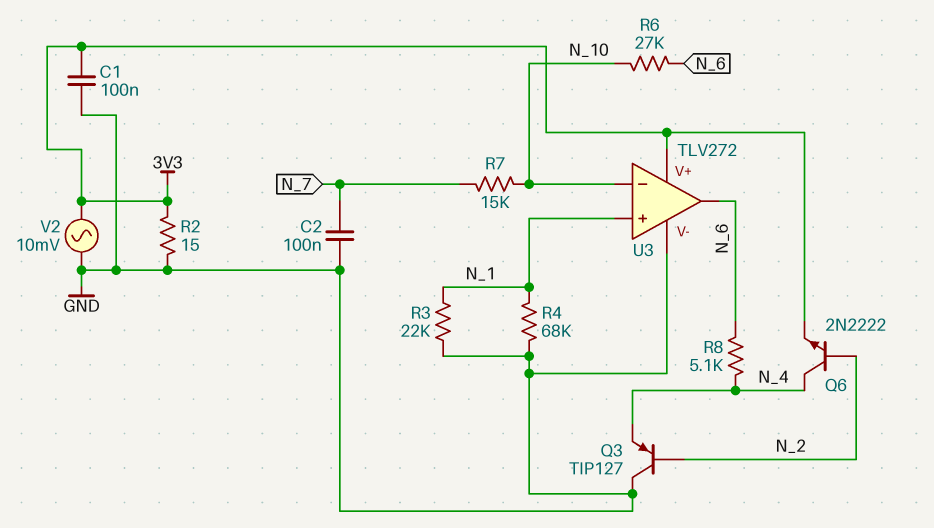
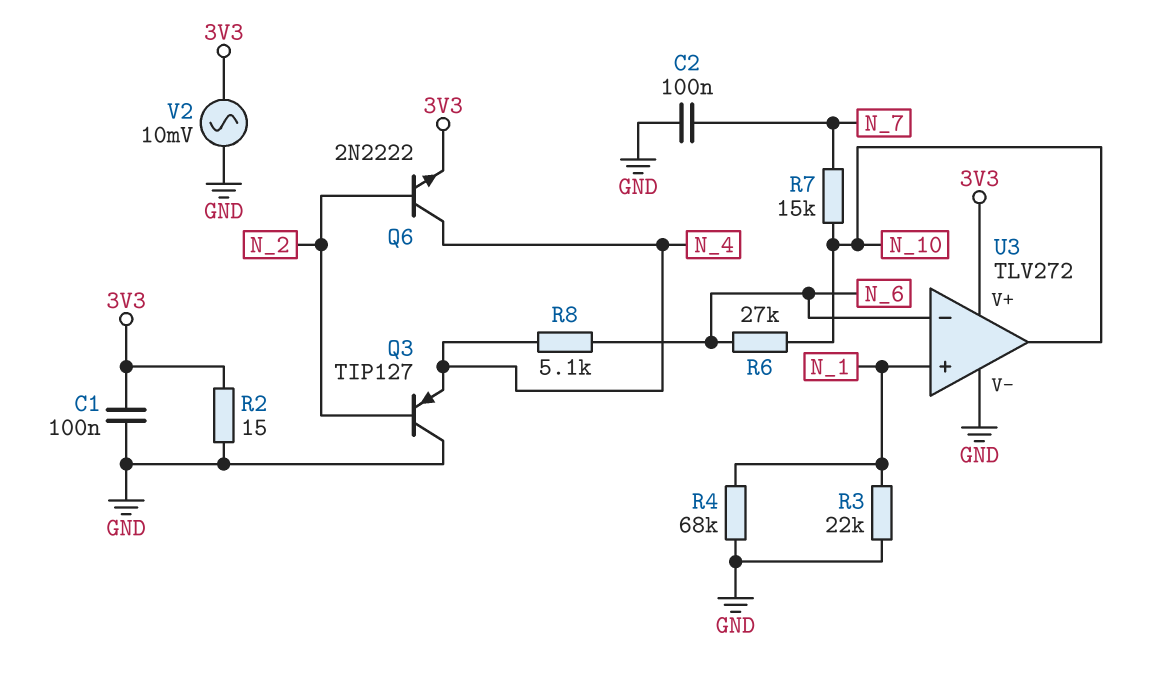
U3 pin in-: N_10 -> N_6
U3 pin out: N_6 -> N_10

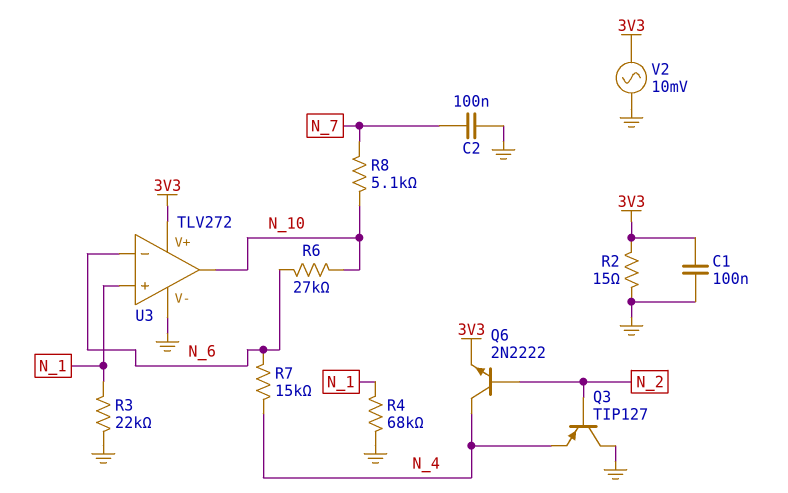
R7: 15k (N_7, N_10) -> 15k (N_4, N_6)
R8: 5.1k (N_4, N_6) -> 5.1k (N_7, N_10)

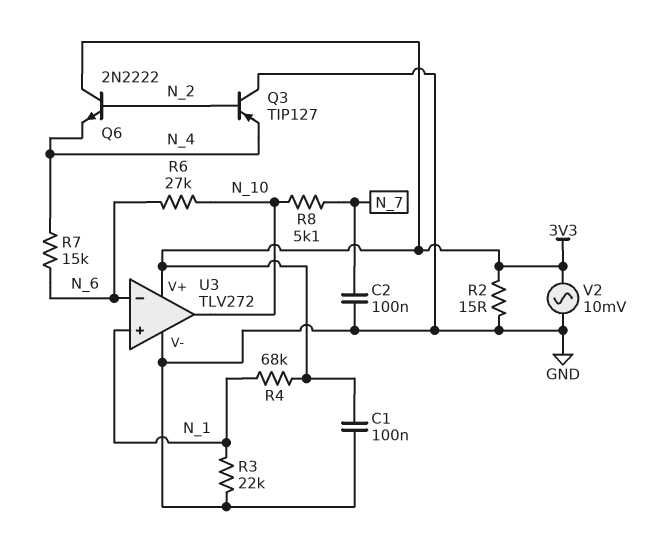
Q6: NPN 2N2222 (B N_2, C N_4, E 3V3) -> NPN 2N2222 (B N_2, C 3V3, E N_4)
R4: 68k (GND, N_1) -> 68k (3V3, N_1)

